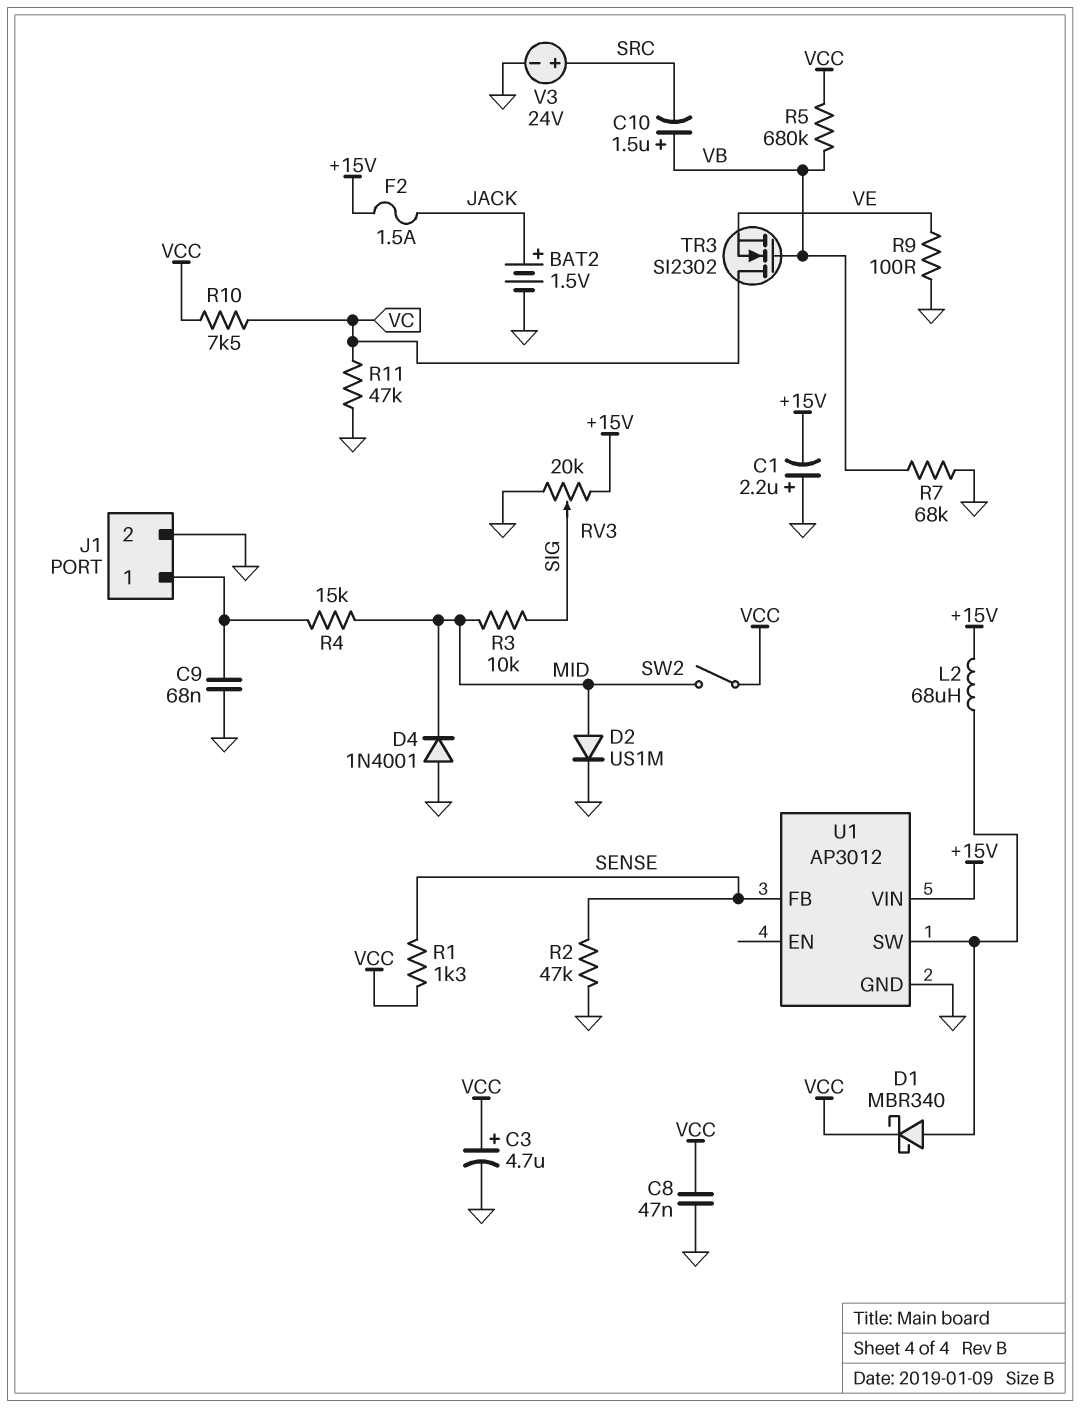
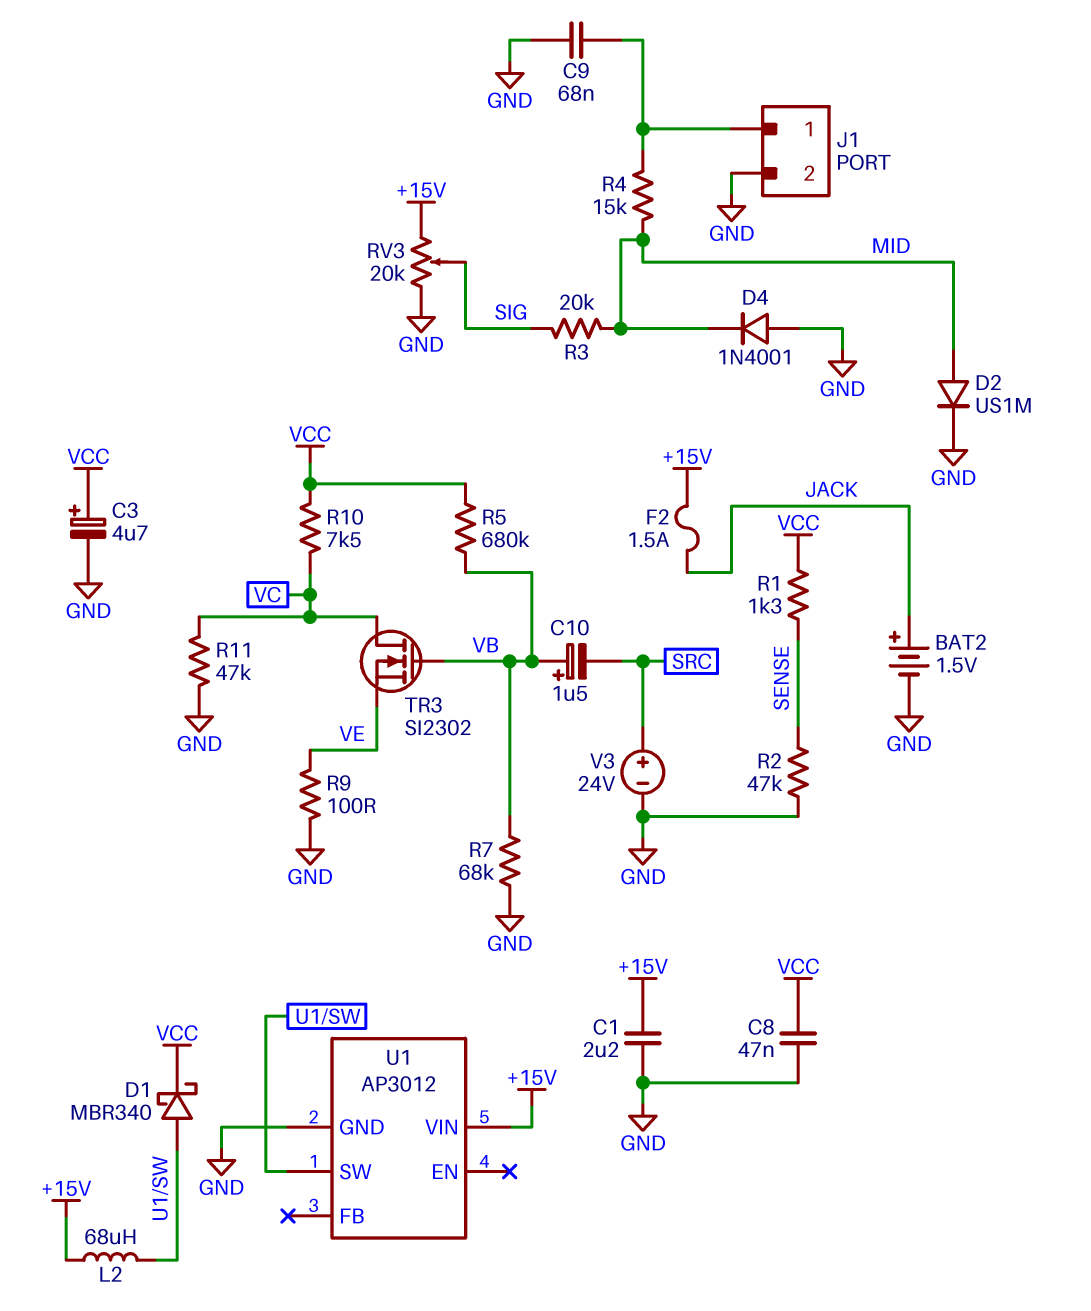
C1: 2.2uF (plus GND, minus +15V) -> 2.2uF (+15V, GND)
R3: 10k (MID, SIG) -> 20k (MID, SIG)
SW2: switch (MID, VCC) -> none
U1 pin FB: SENSE -> none

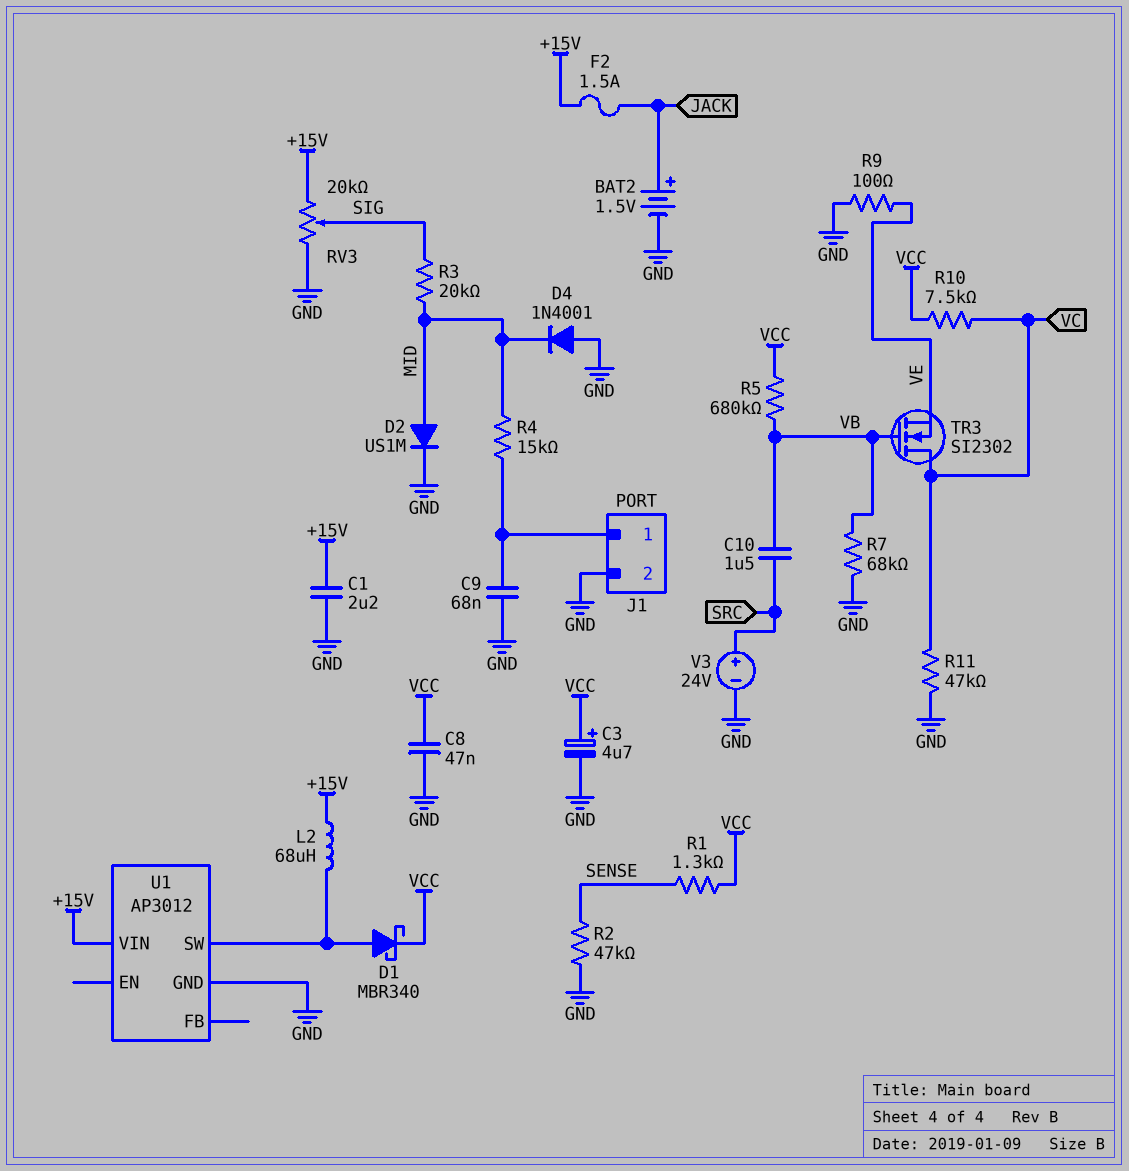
C10: 1.5uF (plus VB, minus SRC) -> 1.5uF (SRC, VB)

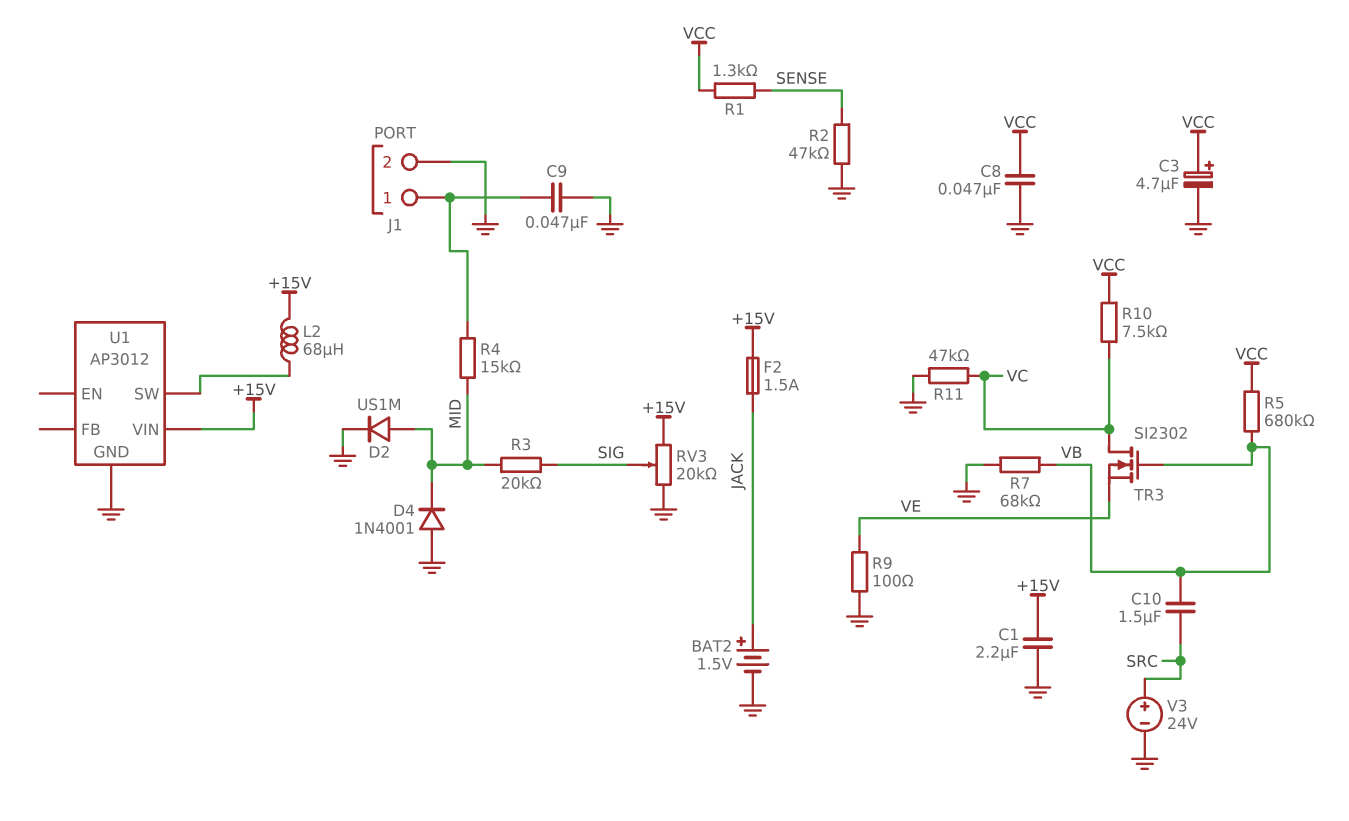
C9: 68nF (GND, J1/1) -> 47nF (GND, J1/1)
D1: schottky MBR340 (A U1/SW, K VCC) -> none

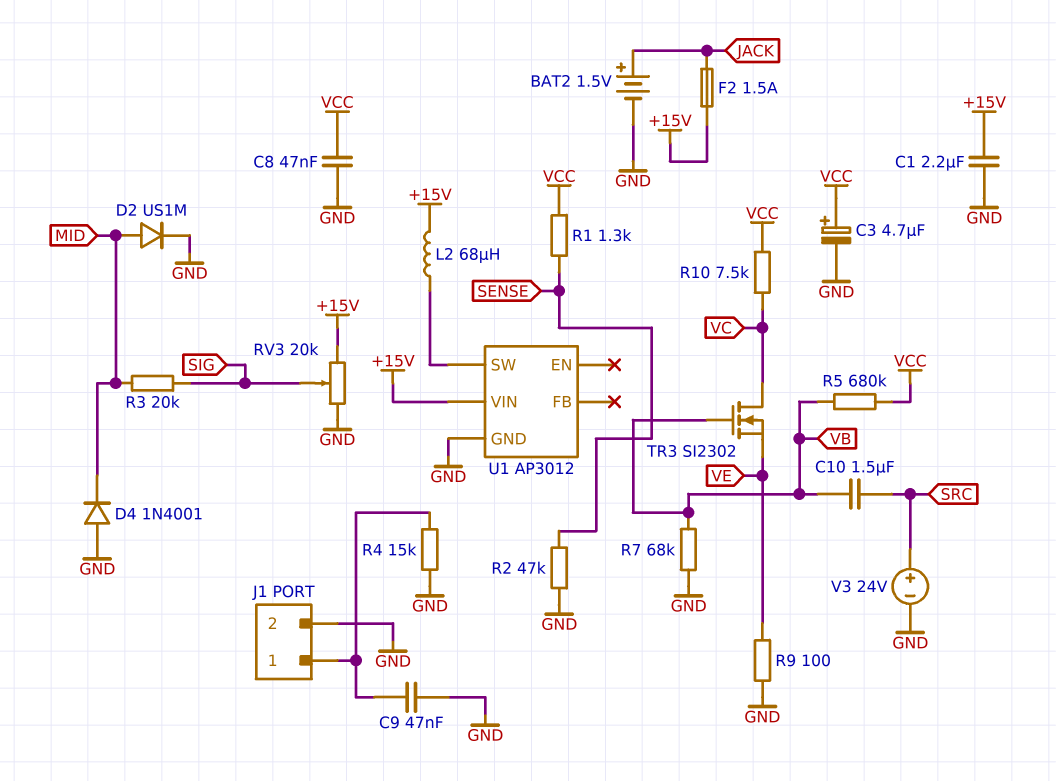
R4: 15k (J1/1, MID) -> 15k (GND, J1/1)
R11: 47k (GND, VC) -> none

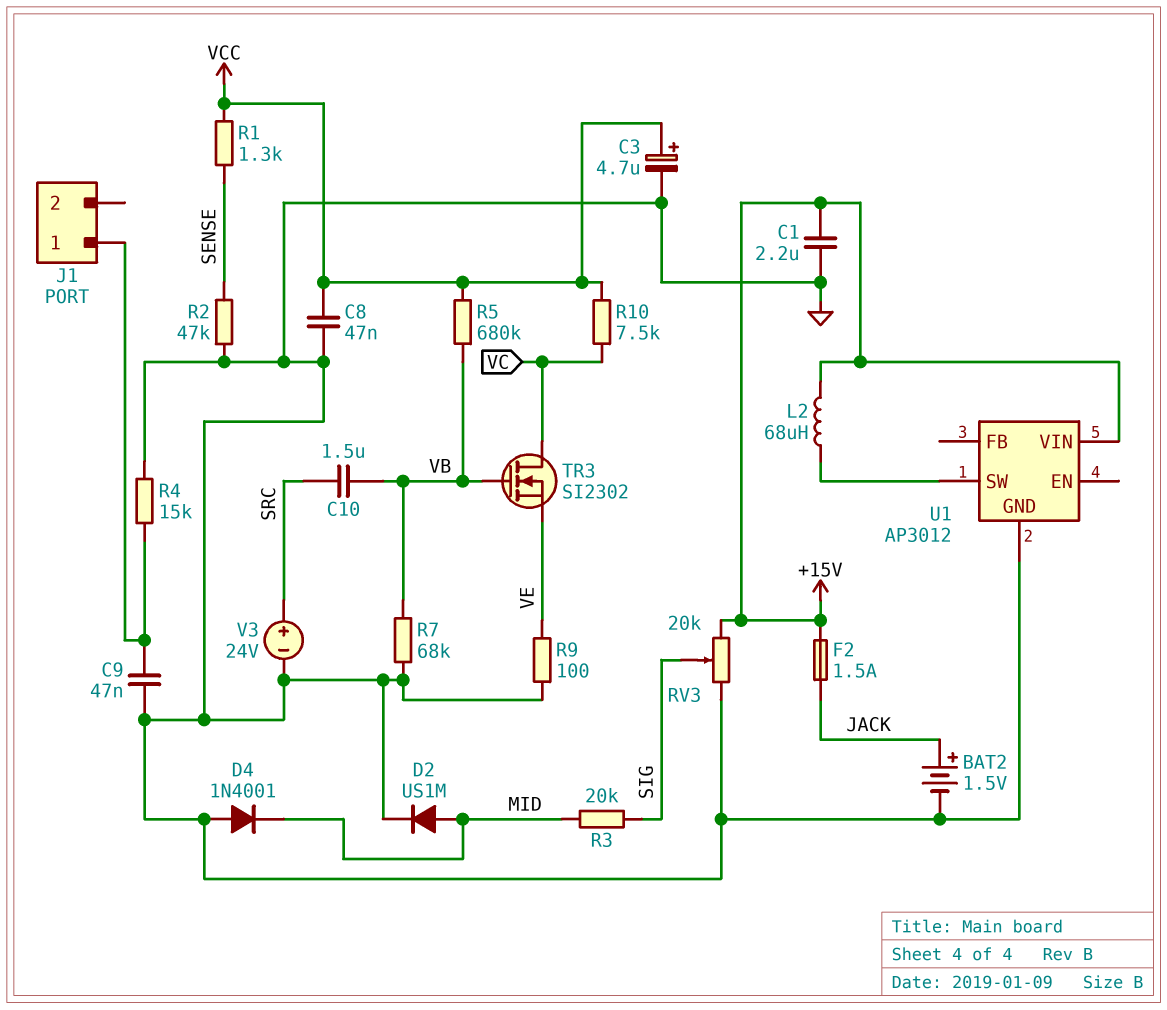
J1 pin 2: GND -> none

